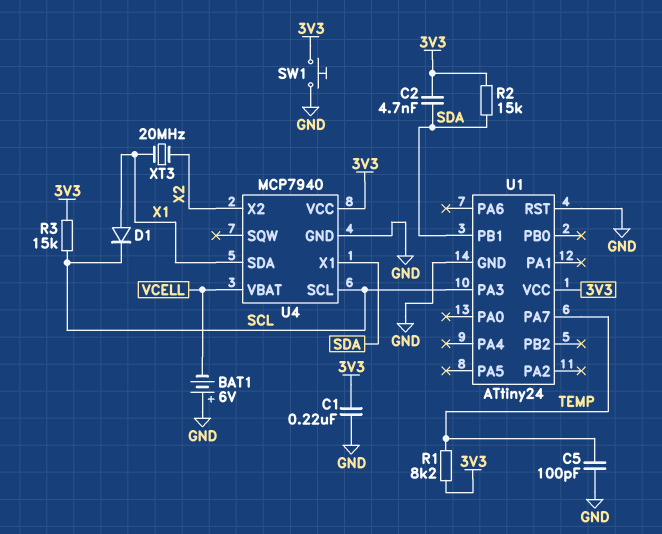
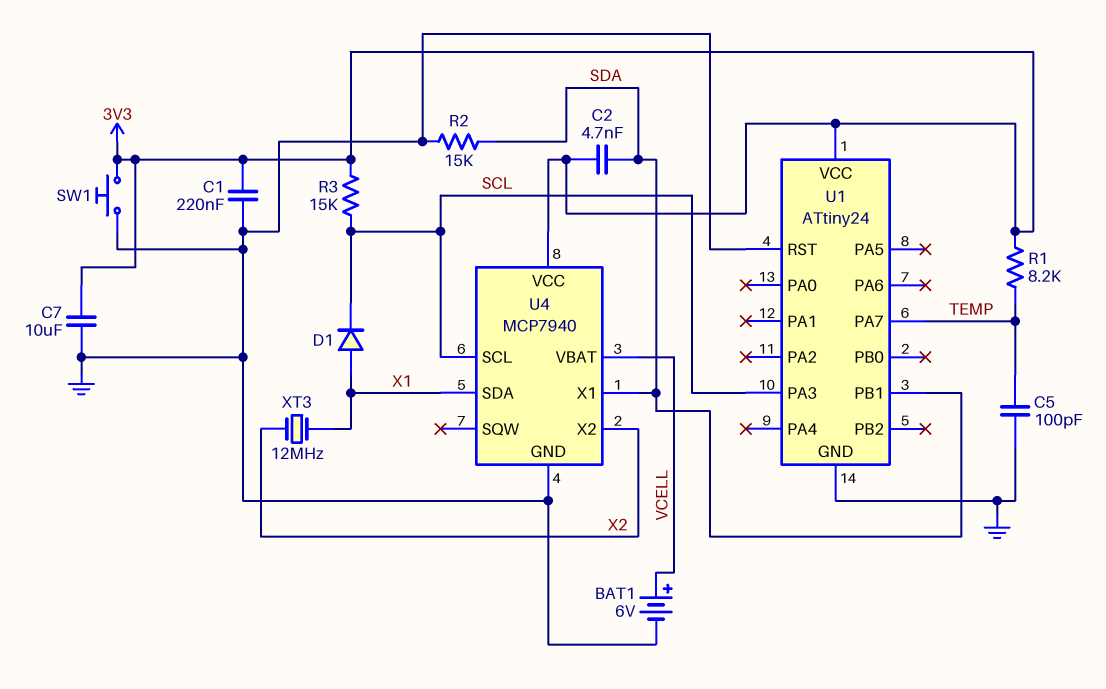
BAT1: 6V (plus GND, minus VCELL) -> 6V (plus VCELL, minus GND)
C7: none -> 10uF (3V3, GND)
R2: 15k (3V3, SDA) -> 15k (GND, SDA)
XT3: 20MHz (X1, X2) -> 12MHz (X1, X2)

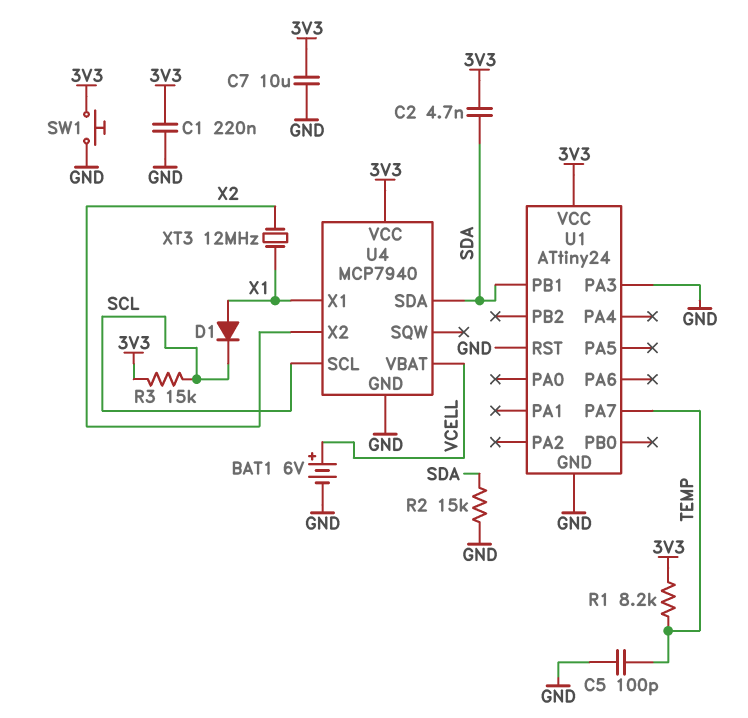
U1 pin PA3: SCL -> GND
U4 pin SDA: X1 -> SDA
U4 pin X1: SDA -> X1

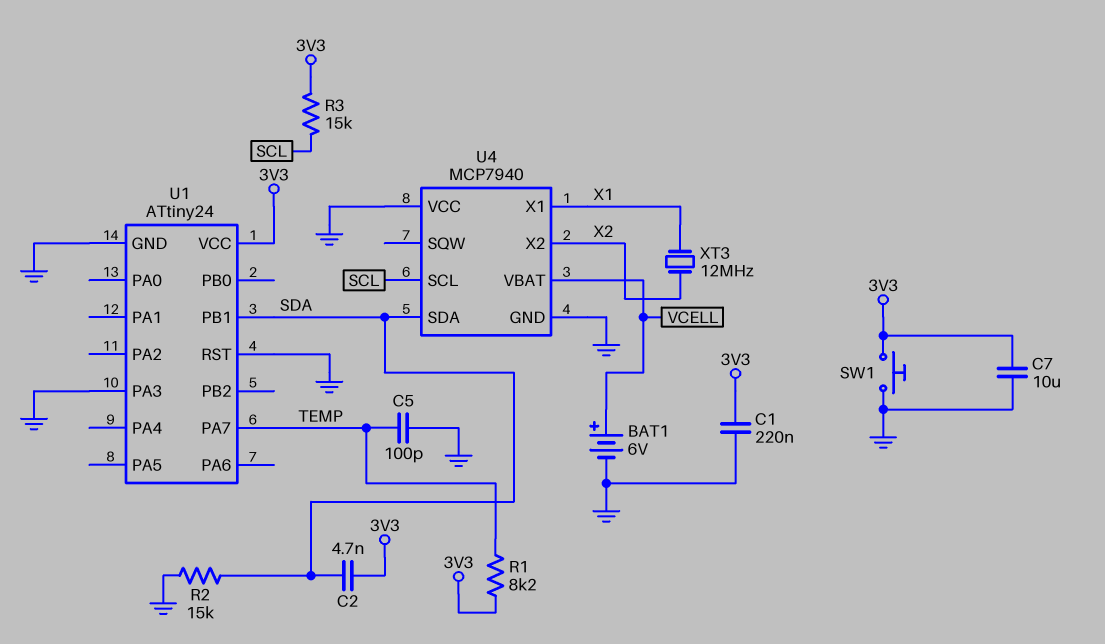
D1: diode (A X1, K SCL) -> none
U4 pin VCC: 3V3 -> GND

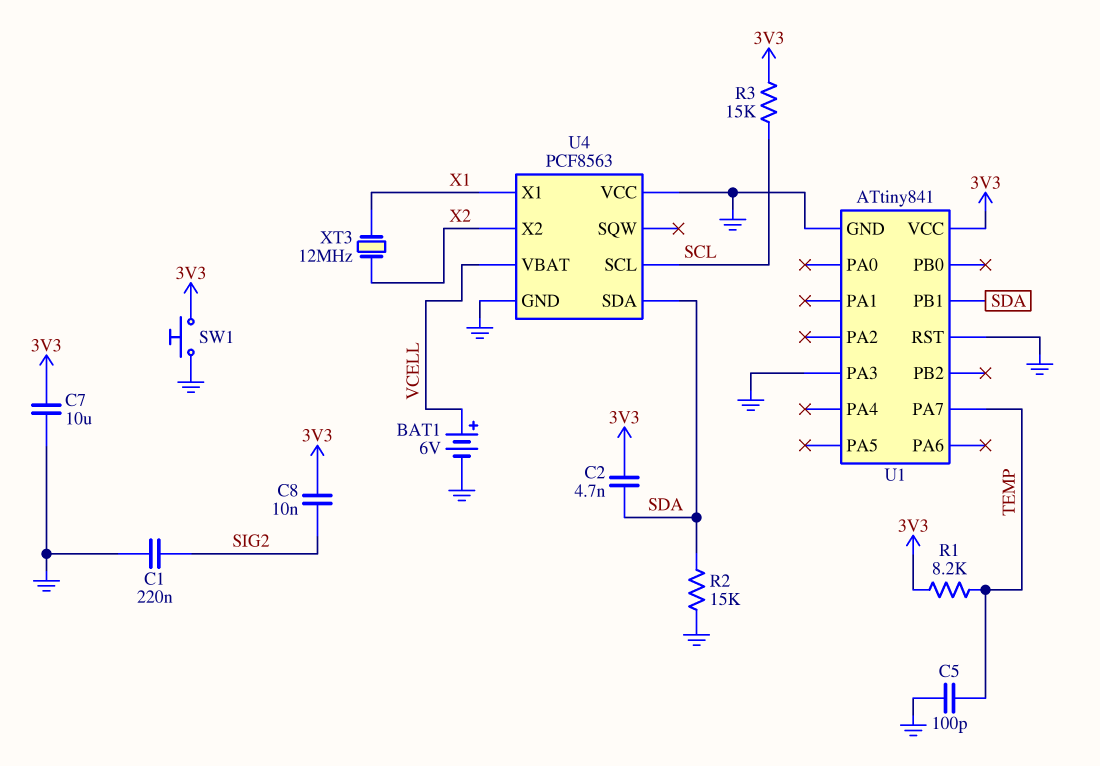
C1: 220nF (3V3, GND) -> 220nF (GND, SIG2)
C8: none -> 10nF (3V3, SIG2)
U1: ATtiny24 -> ATtiny841
U4: MCP7940 -> PCF8563

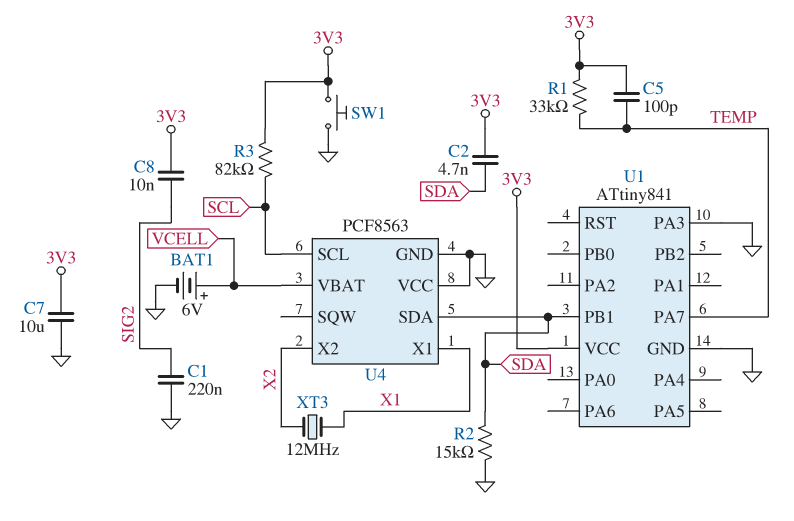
C5: 100pF (GND, TEMP) -> 100pF (3V3, TEMP)
R1: 8.2k (3V3, TEMP) -> 33k (3V3, TEMP)
R3: 15k (3V3, SCL) -> 82k (3V3, SCL)
U1 pin RST: GND -> none

